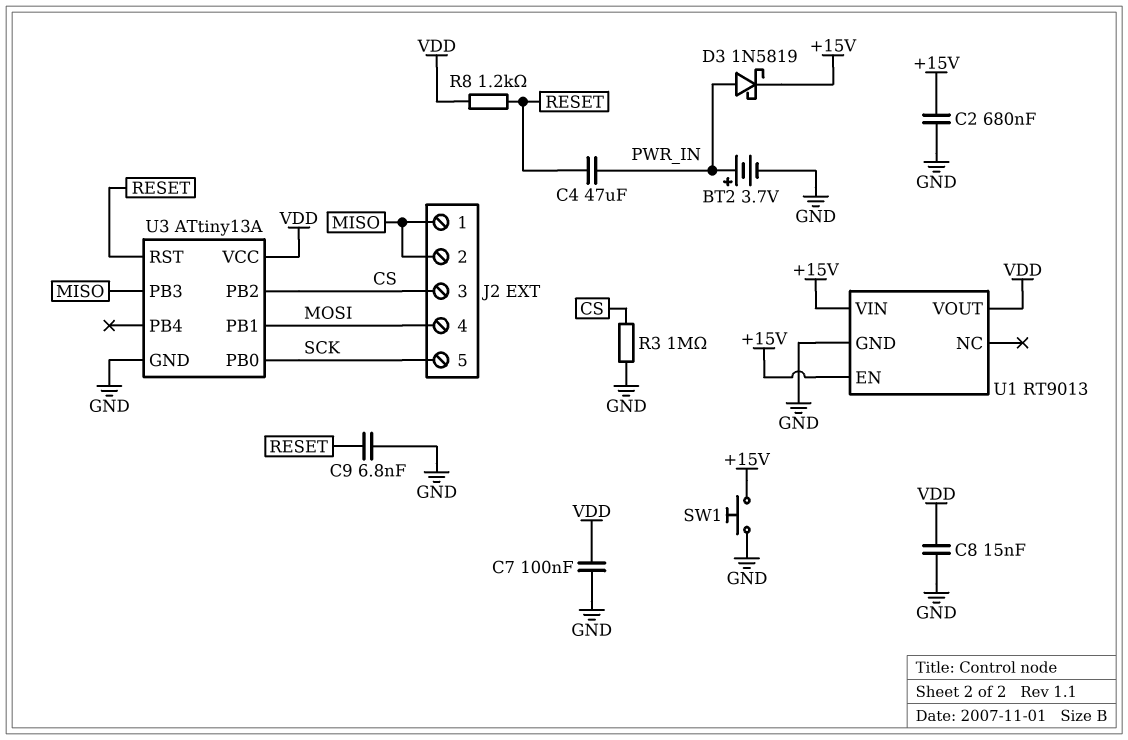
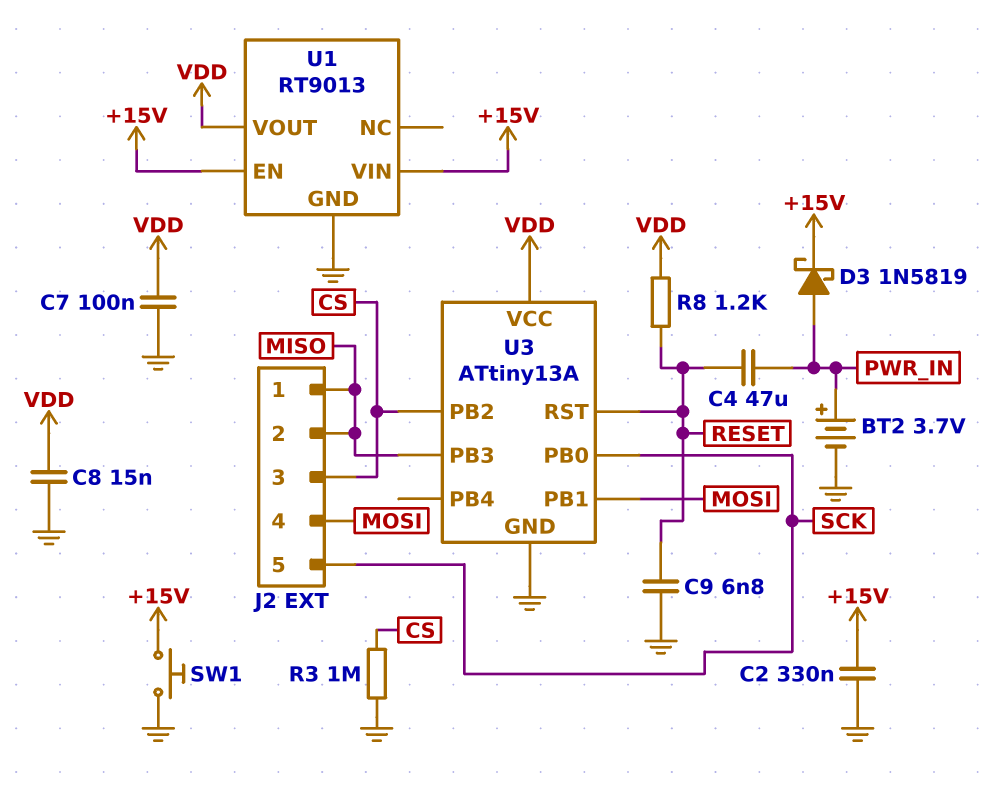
C2: 680nF (+15V, GND) -> 330nF (+15V, GND)

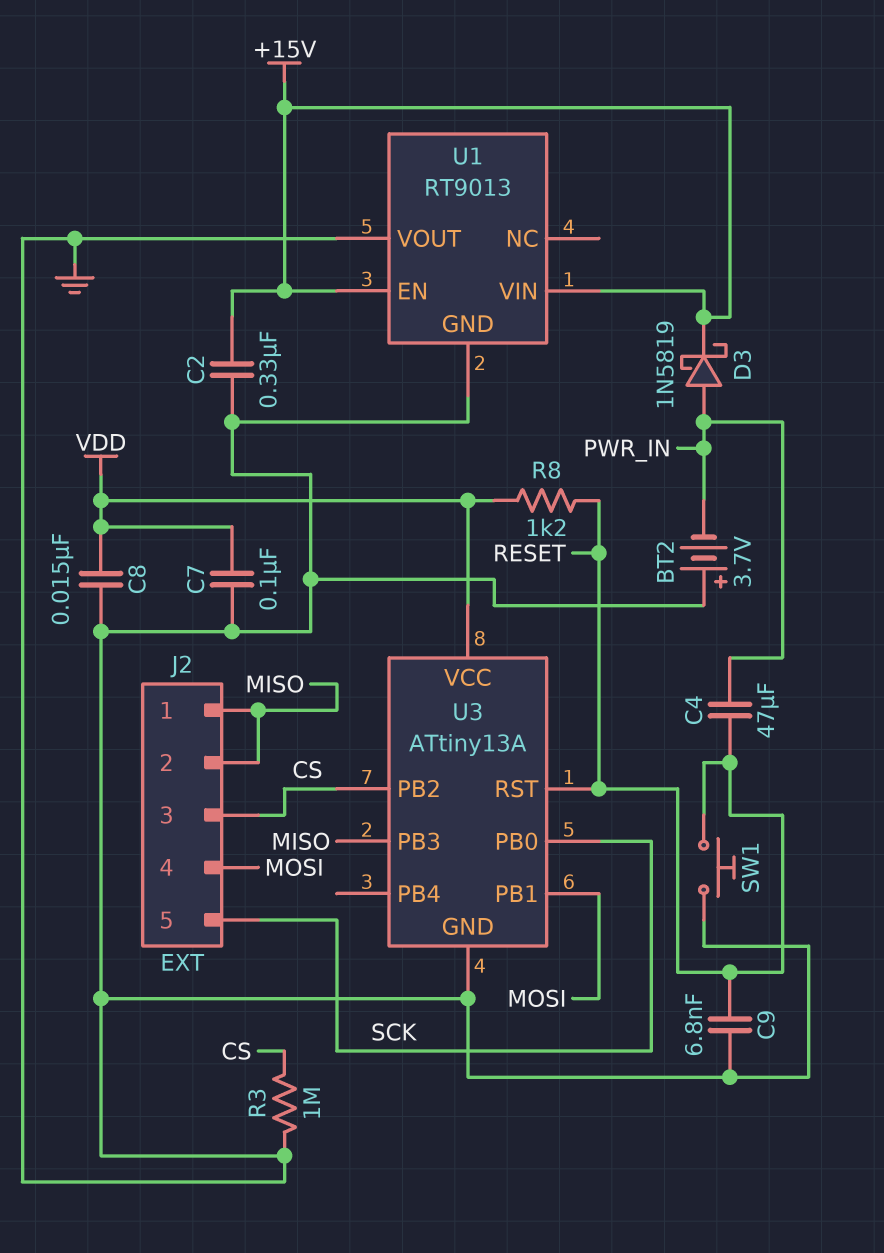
BT2: 3.7V (plus PWR_IN, minus GND) -> 3.7V (plus GND, minus PWR_IN)
SW1: button (+15V, GND) -> button (GND, RESET)
U1 pin VOUT: VDD -> GND

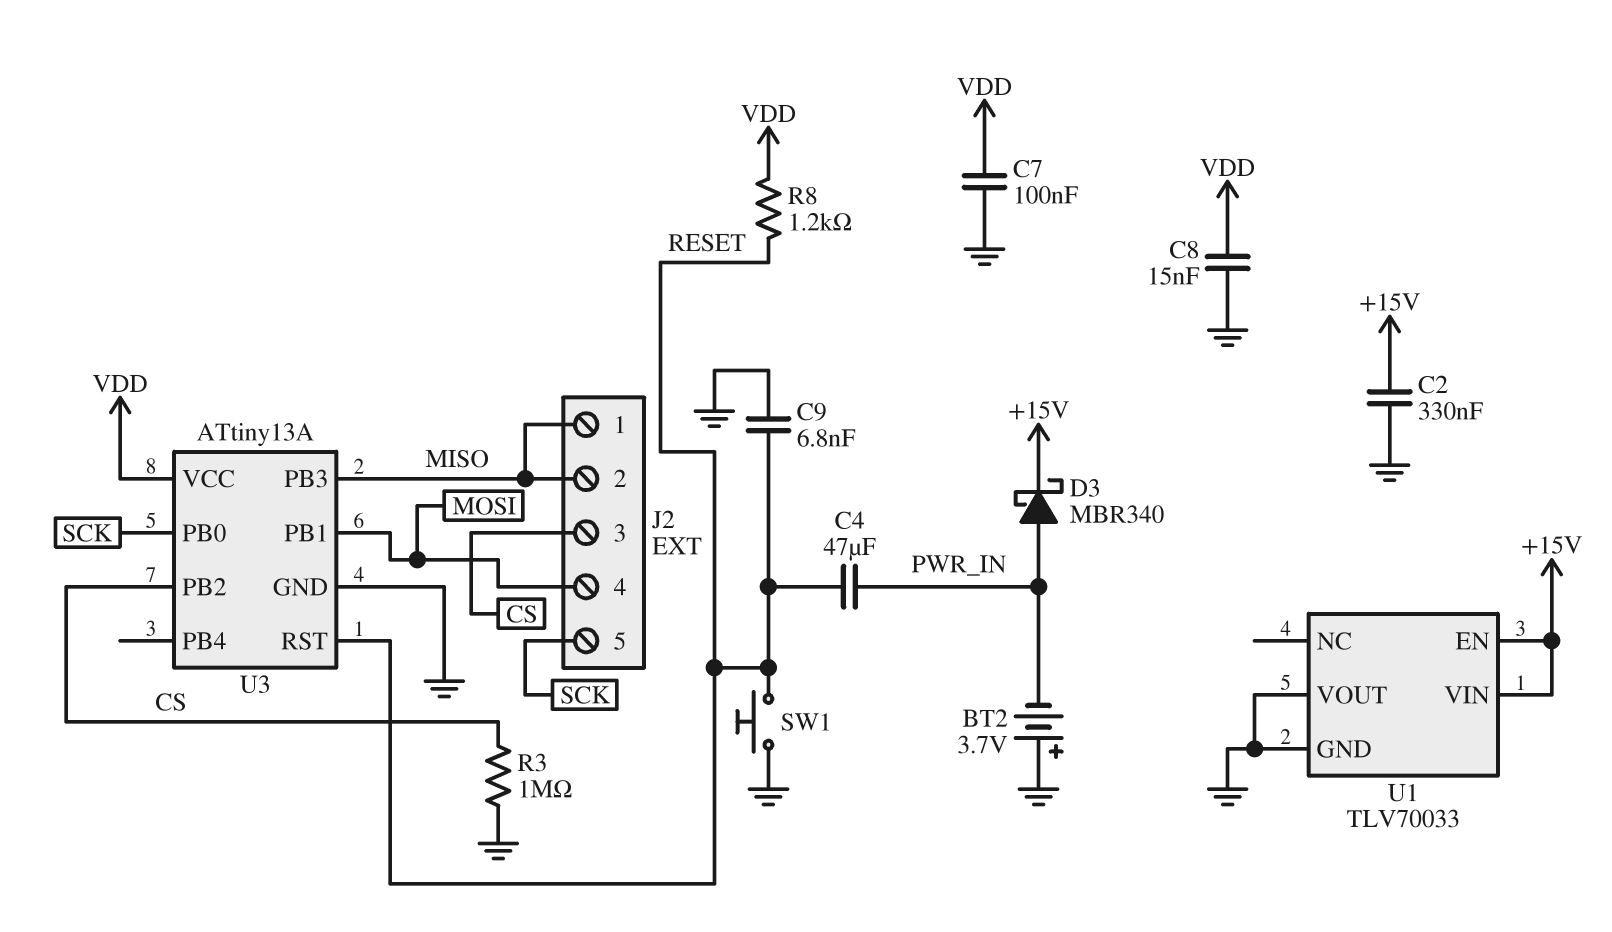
D3: schottky 1N5819 (A PWR_IN, K +15V) -> schottky MBR340 (A PWR_IN, K +15V)
U1: RT9013 -> TLV70033

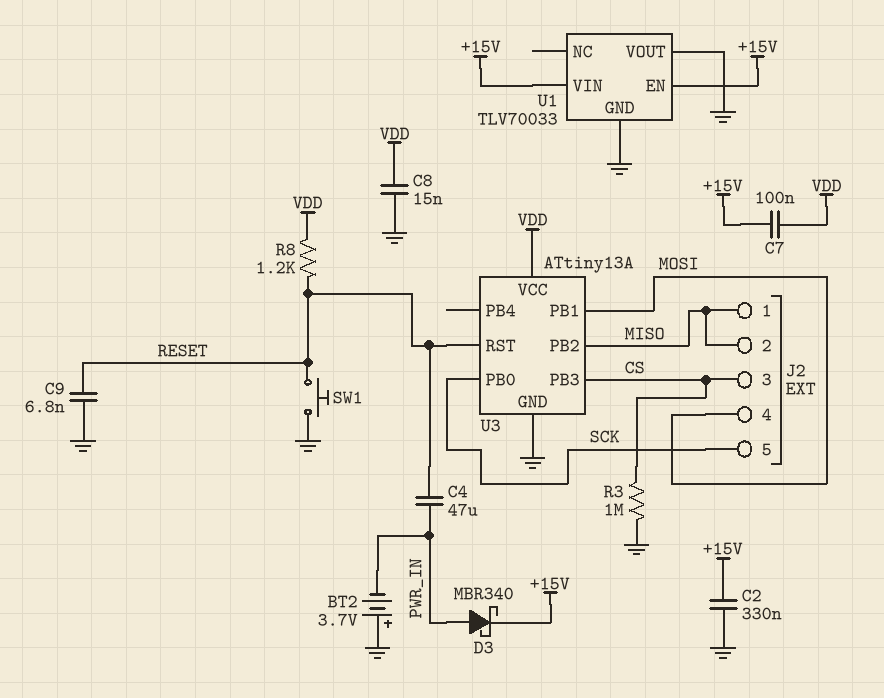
C7: 100nF (GND, VDD) -> 100nF (+15V, VDD)
U3 pin PB2: CS -> MISO
U3 pin PB3: MISO -> CS

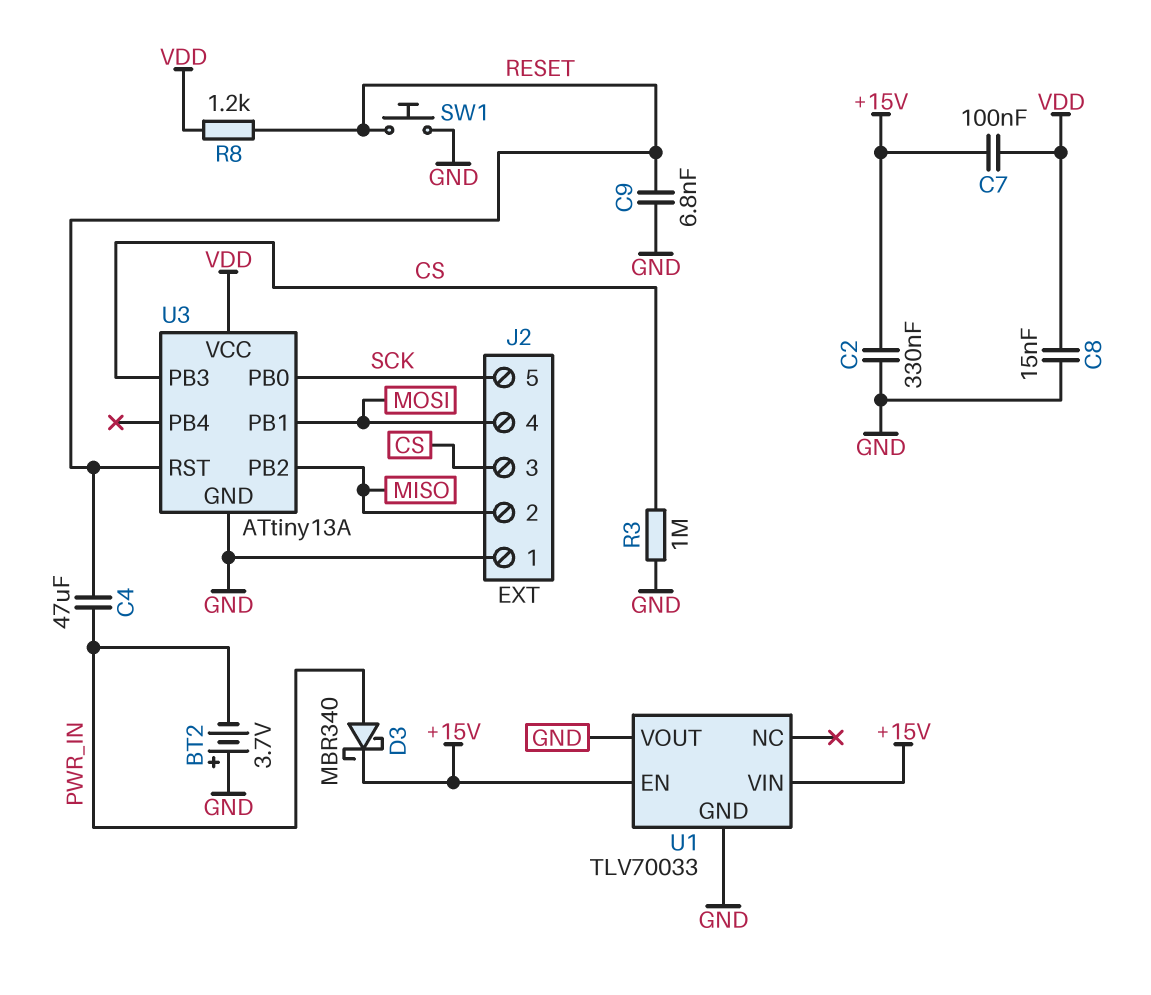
J2 pin 1: MISO -> GND

